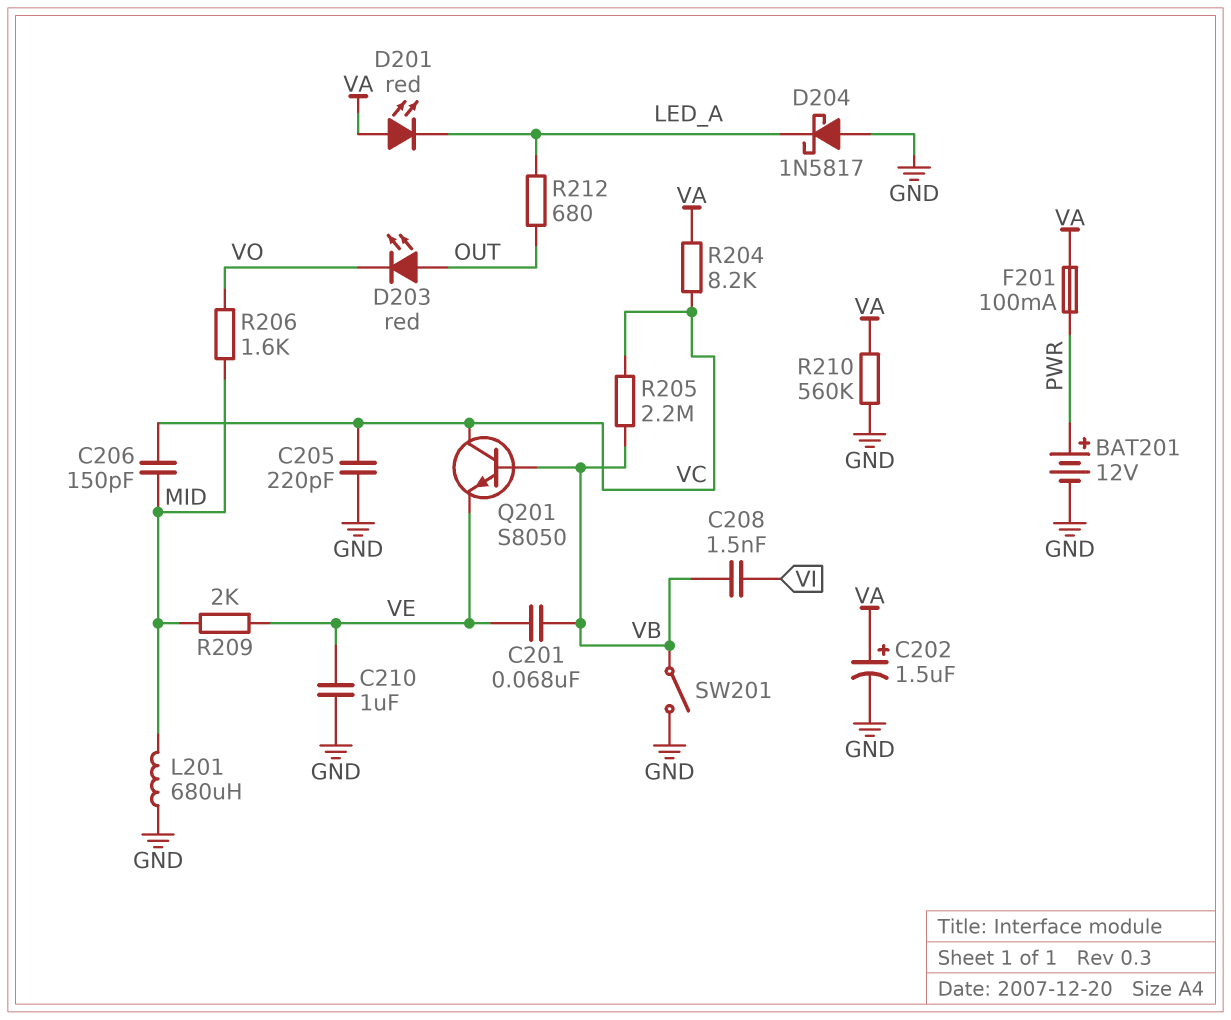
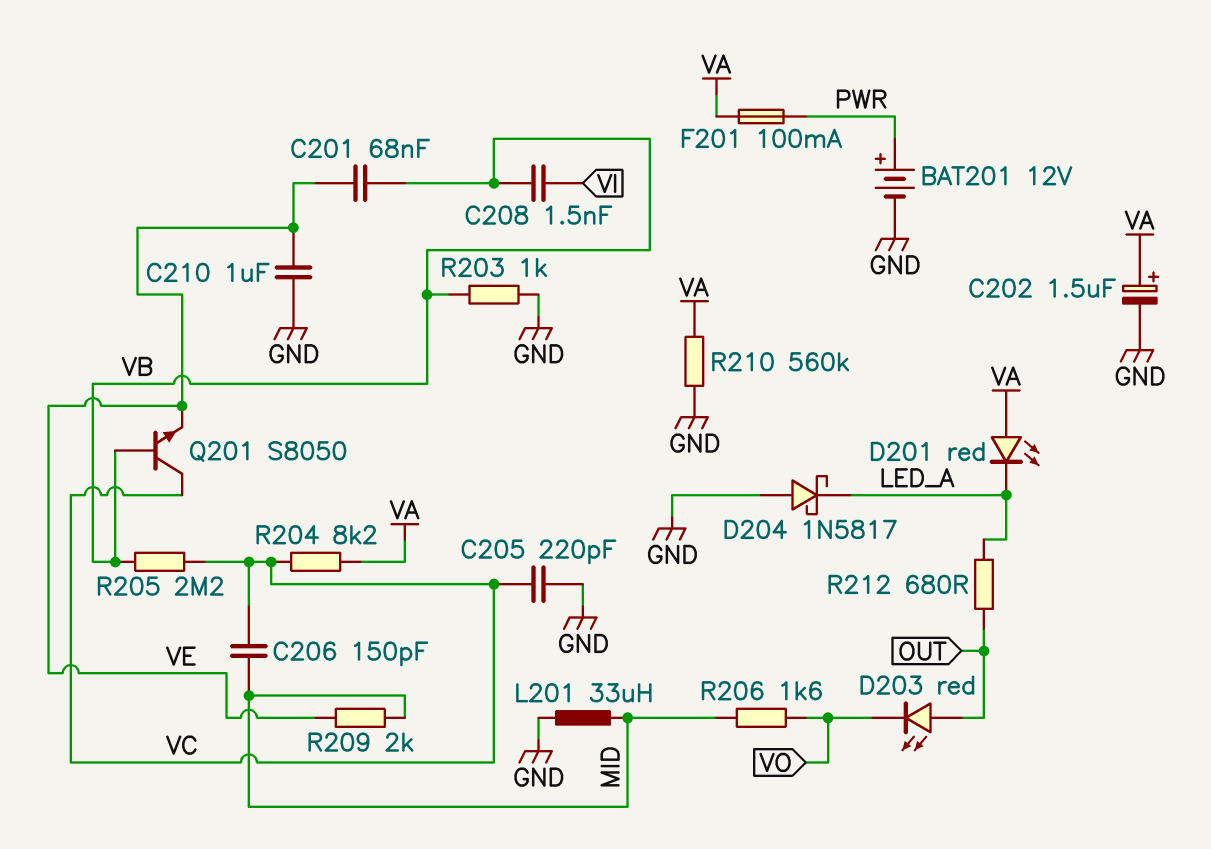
L201: 680uH (GND, MID) -> 33uH (GND, MID)
R203: none -> 1k (GND, VB)
SW201: switch (GND, VB) -> none

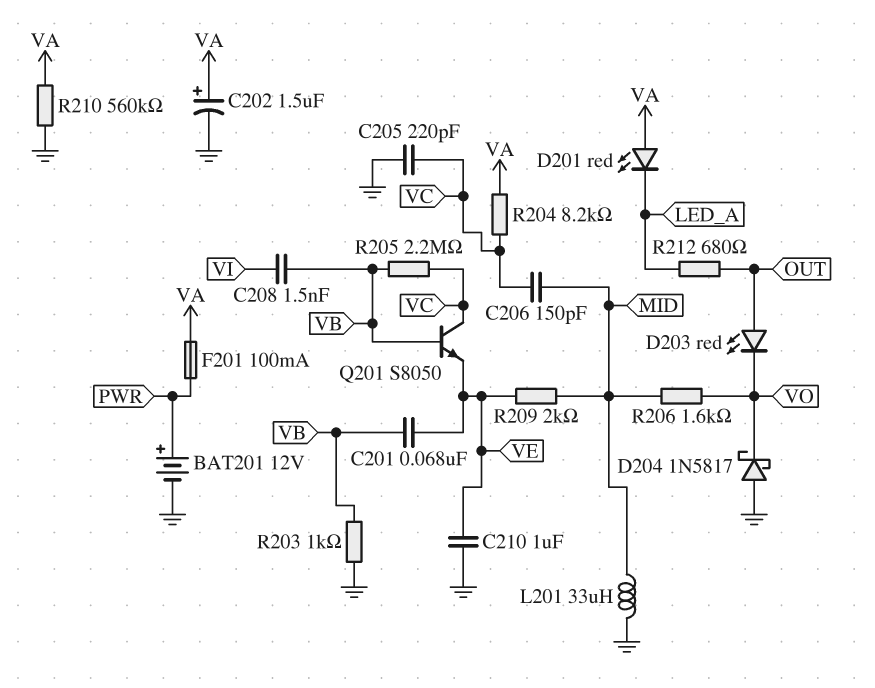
D204: schottky 1N5817 (A GND, K LED_A) -> schottky 1N5817 (A GND, K VO)

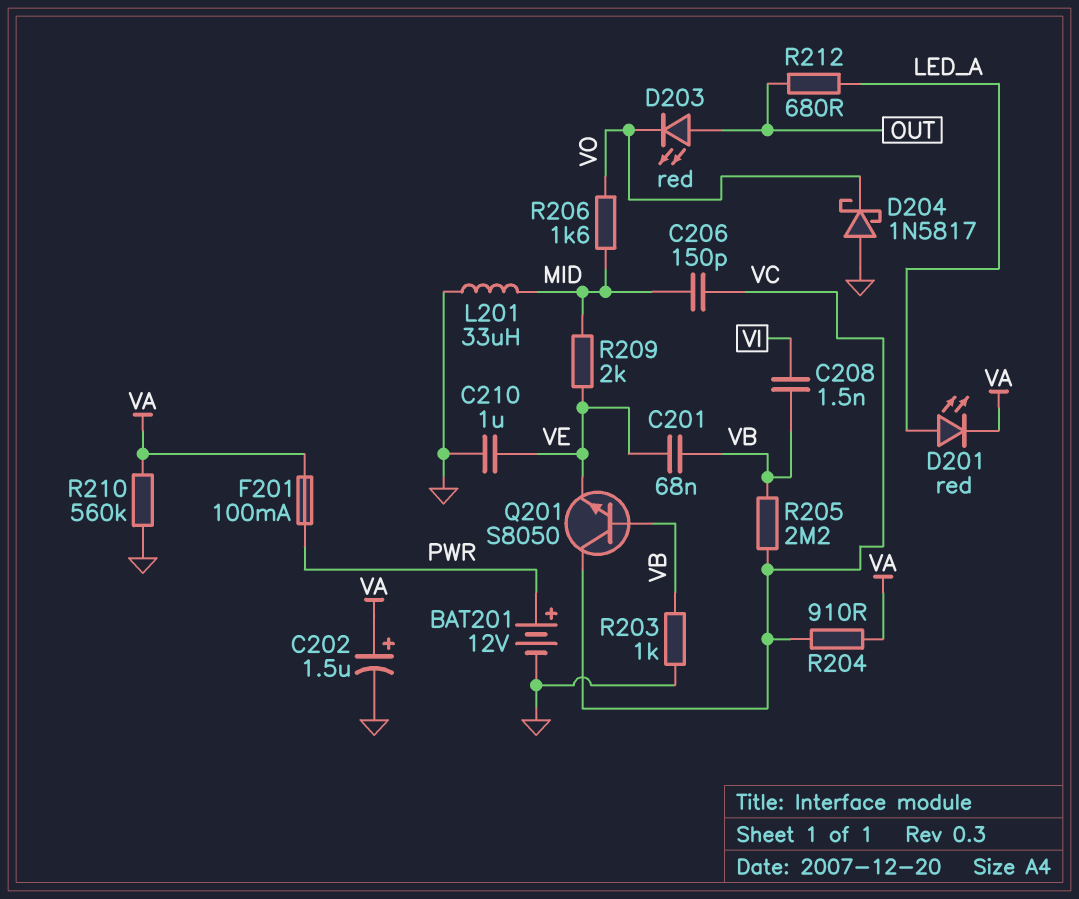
C205: 220pF (GND, VC) -> none
D201: LED red (A VA, K LED_A) -> LED red (A LED_A, K VA)
R204: 8.2k (VA, VC) -> 910 (VA, VC)

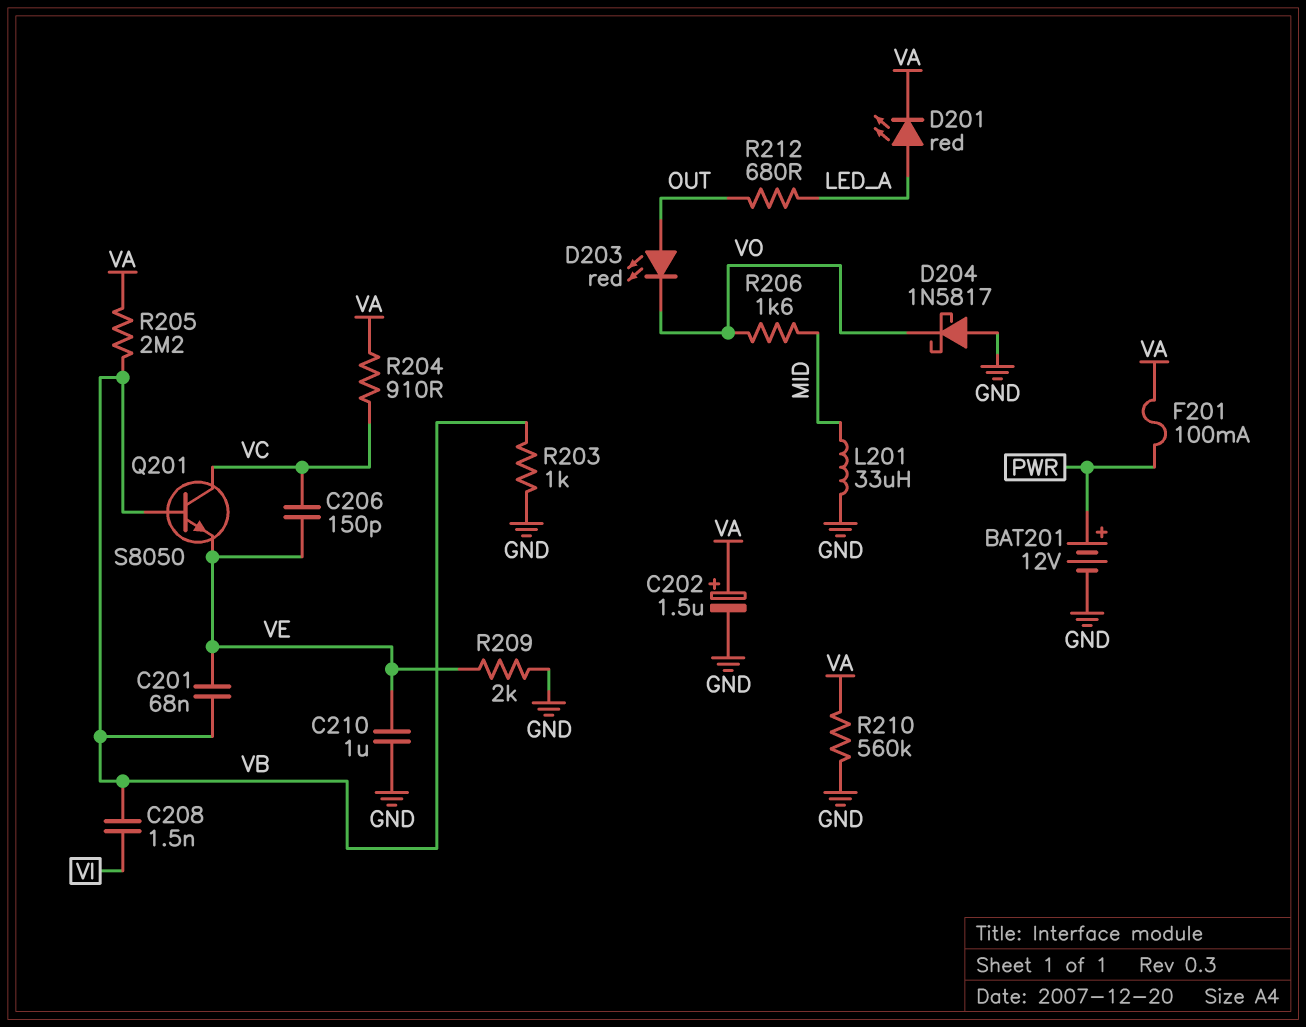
C206: 150pF (MID, VC) -> 150pF (VC, VE)
R205: 2.2M (VB, VC) -> 2.2M (VA, VB)
R209: 2k (MID, VE) -> 2k (GND, VE)

